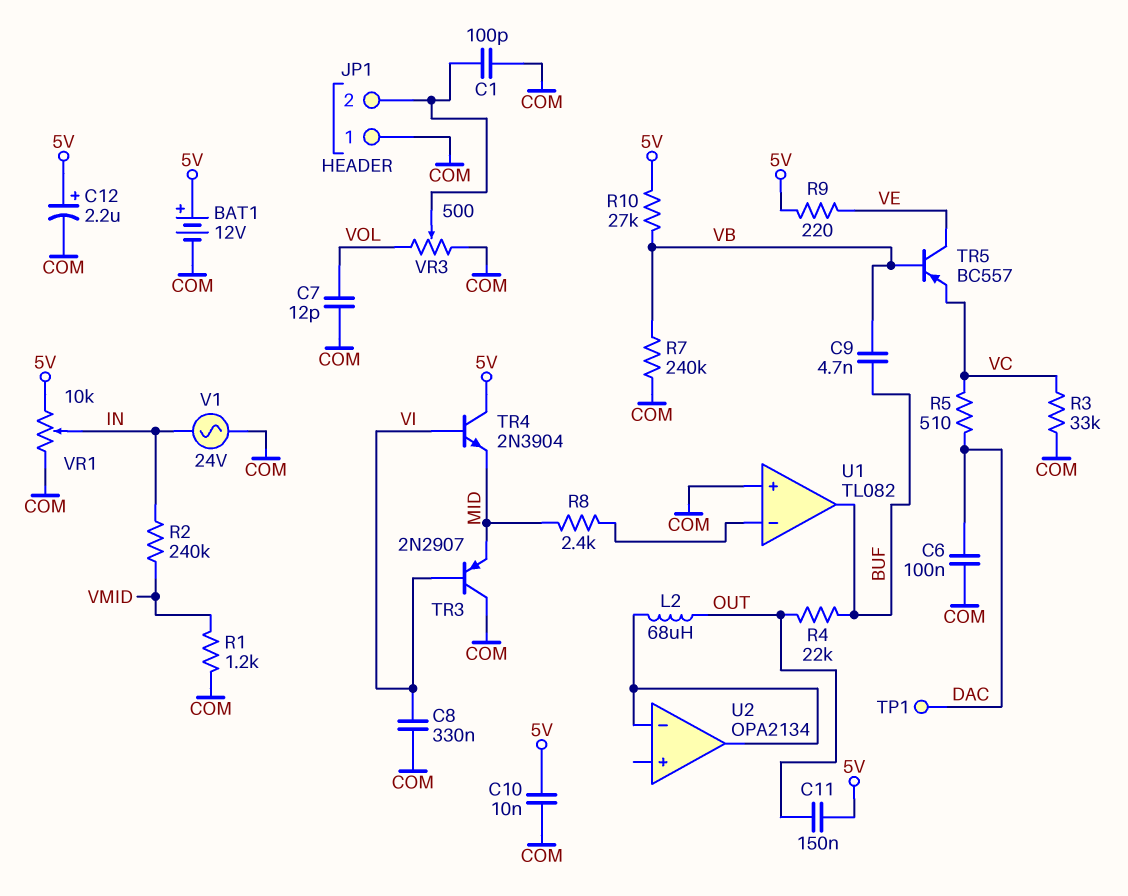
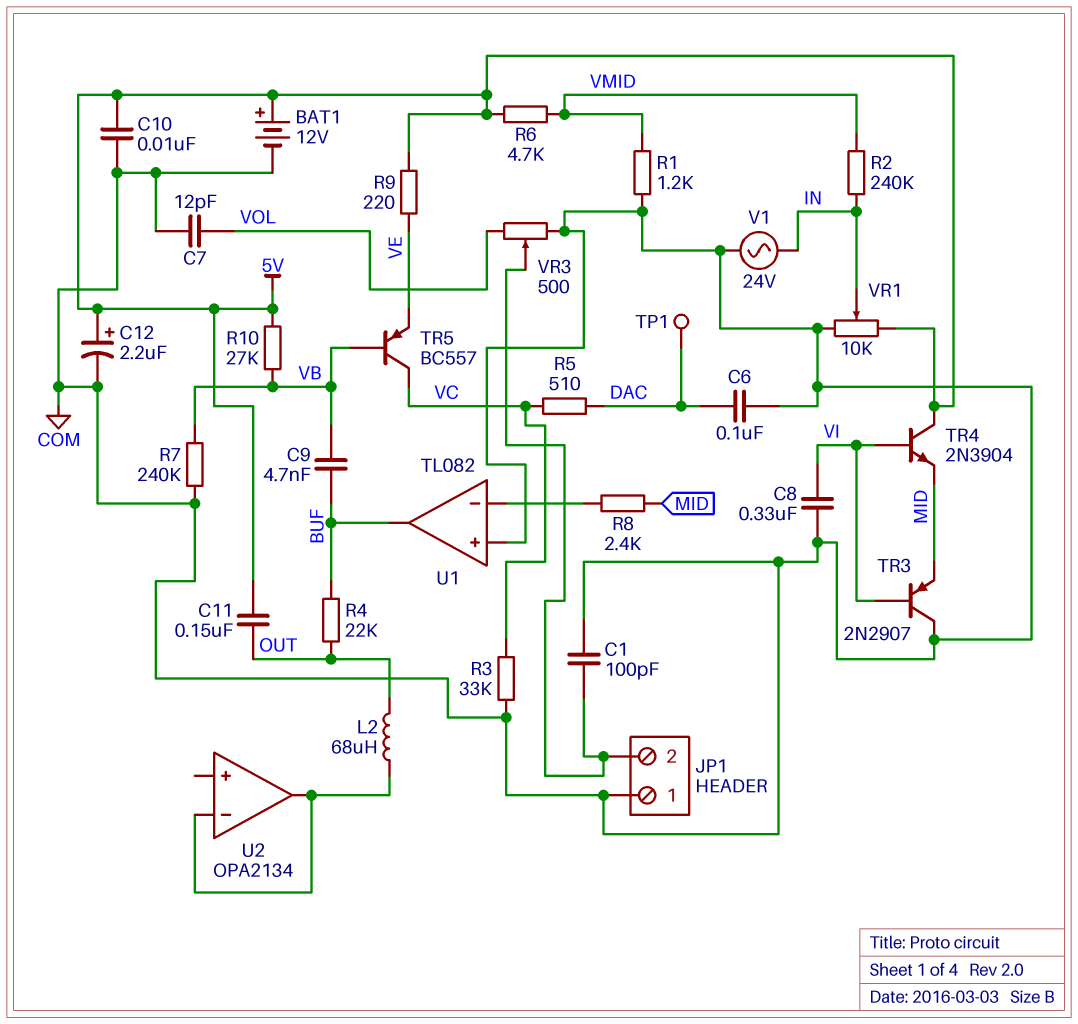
R6: none -> 4.7k (5V, VMID)
TR5: PNP BC557 (B VB, C VE, E VC) -> PNP BC557 (B VB, C VC, E VE)

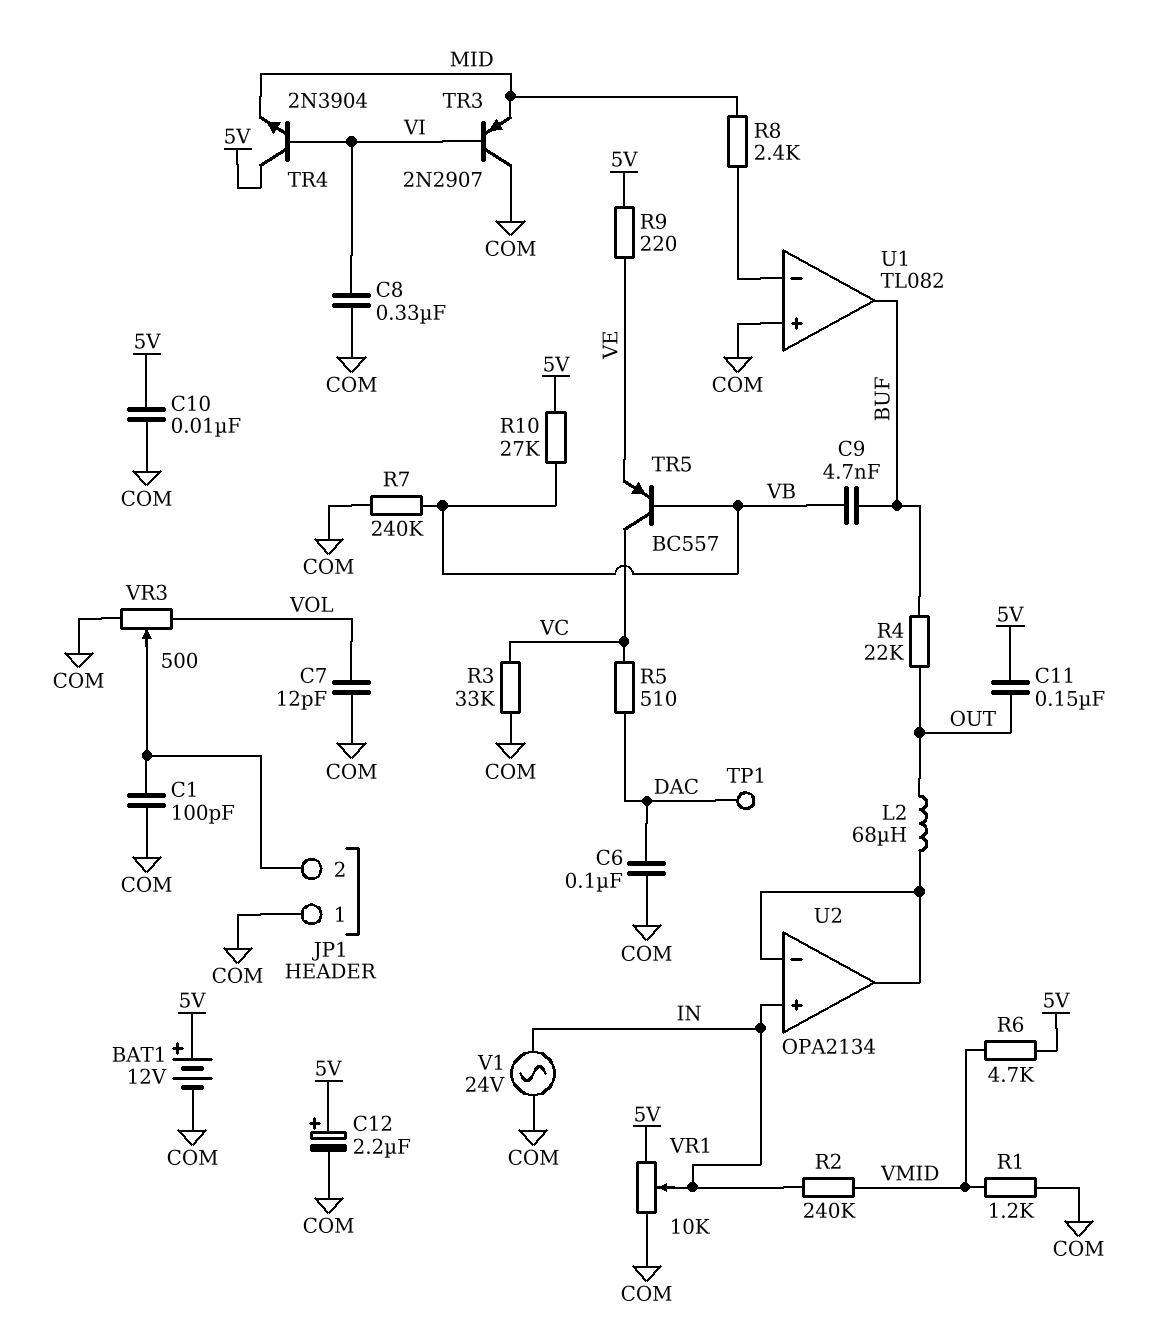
U2 pin in+: none -> IN

